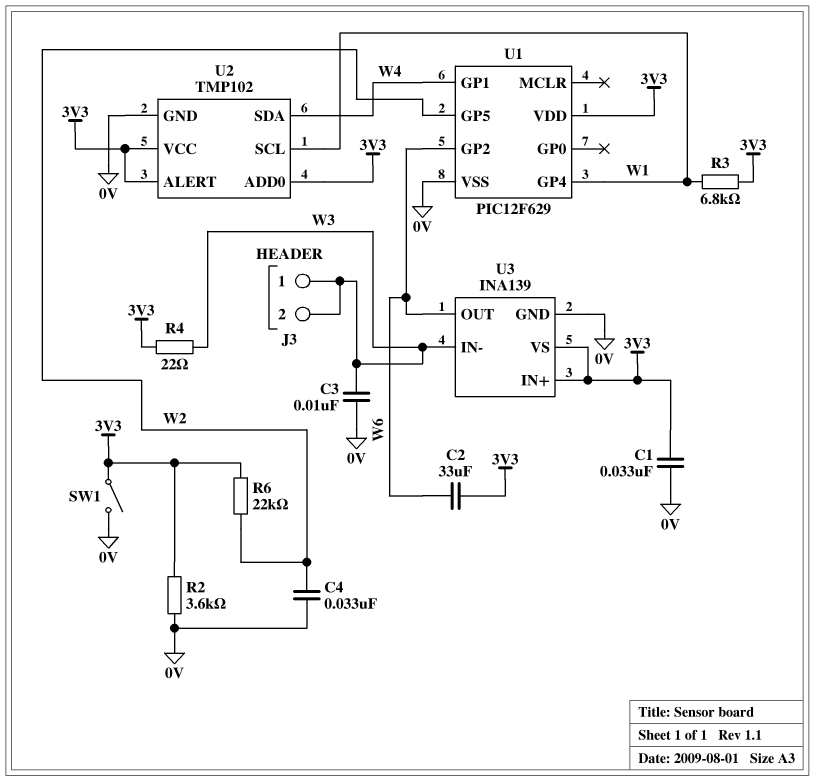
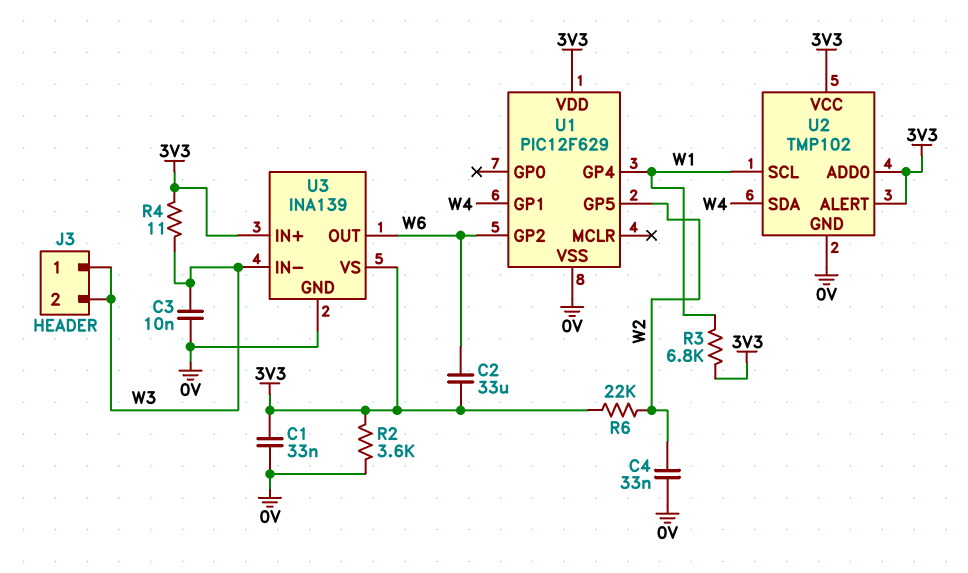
R4: 22 (3V3, W3) -> 11 (3V3, W3)
SW1: switch (0V, 3V3) -> none

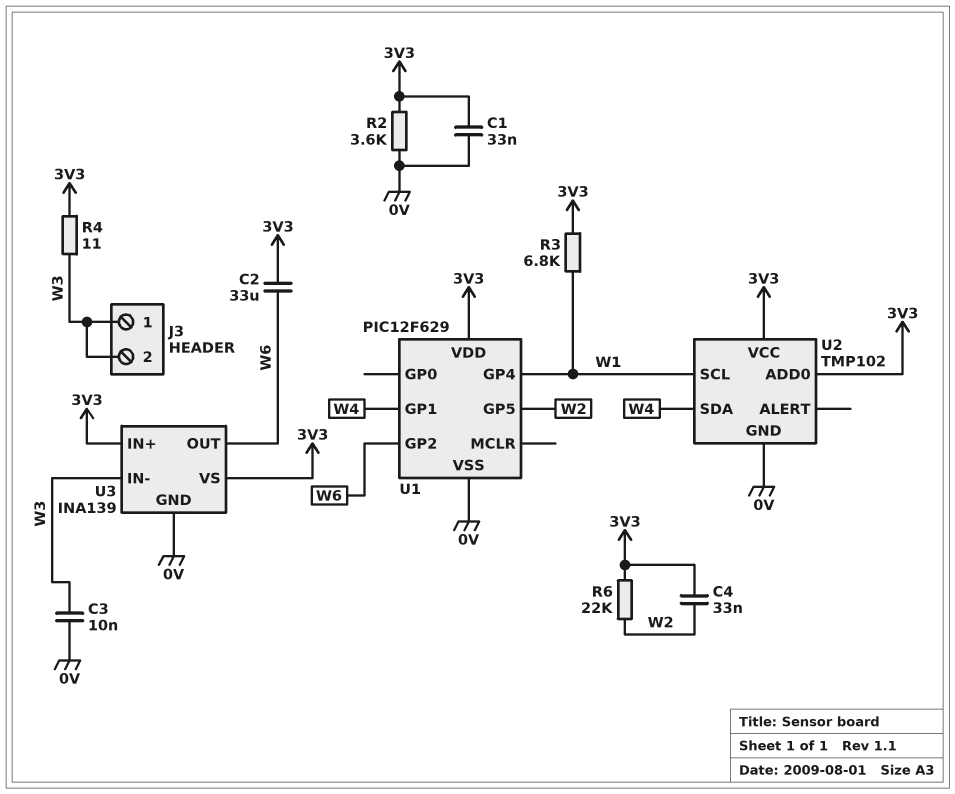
C4: 33nF (0V, W2) -> 33nF (3V3, W2)
U2 pin ALERT: 3V3 -> none

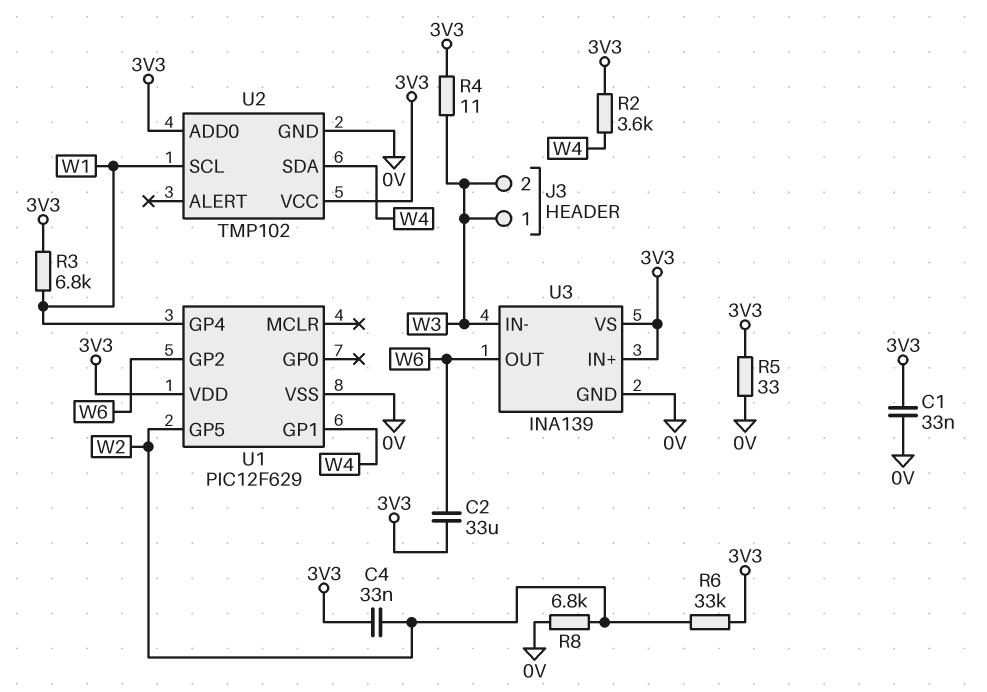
C3: 10nF (0V, W3) -> none
R2: 3.6k (0V, 3V3) -> 3.6k (3V3, W4)
R5: none -> 33 (0V, 3V3)
R6: 22k (3V3, W2) -> 33k (3V3, W2)
R8: none -> 6.8k (0V, W2)

